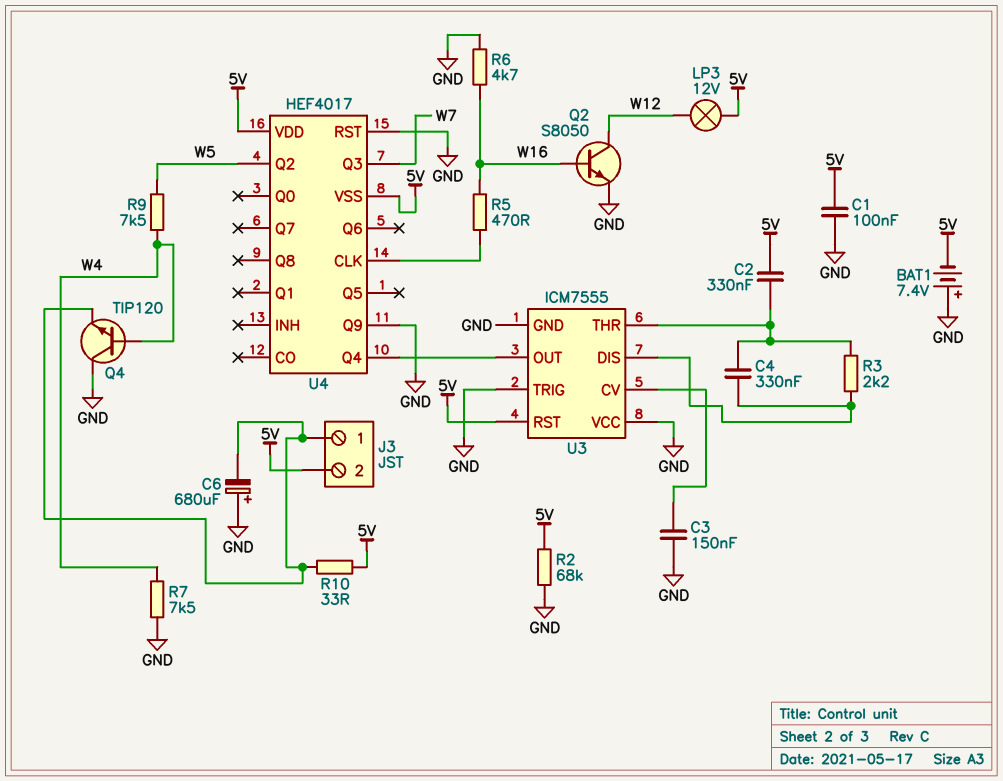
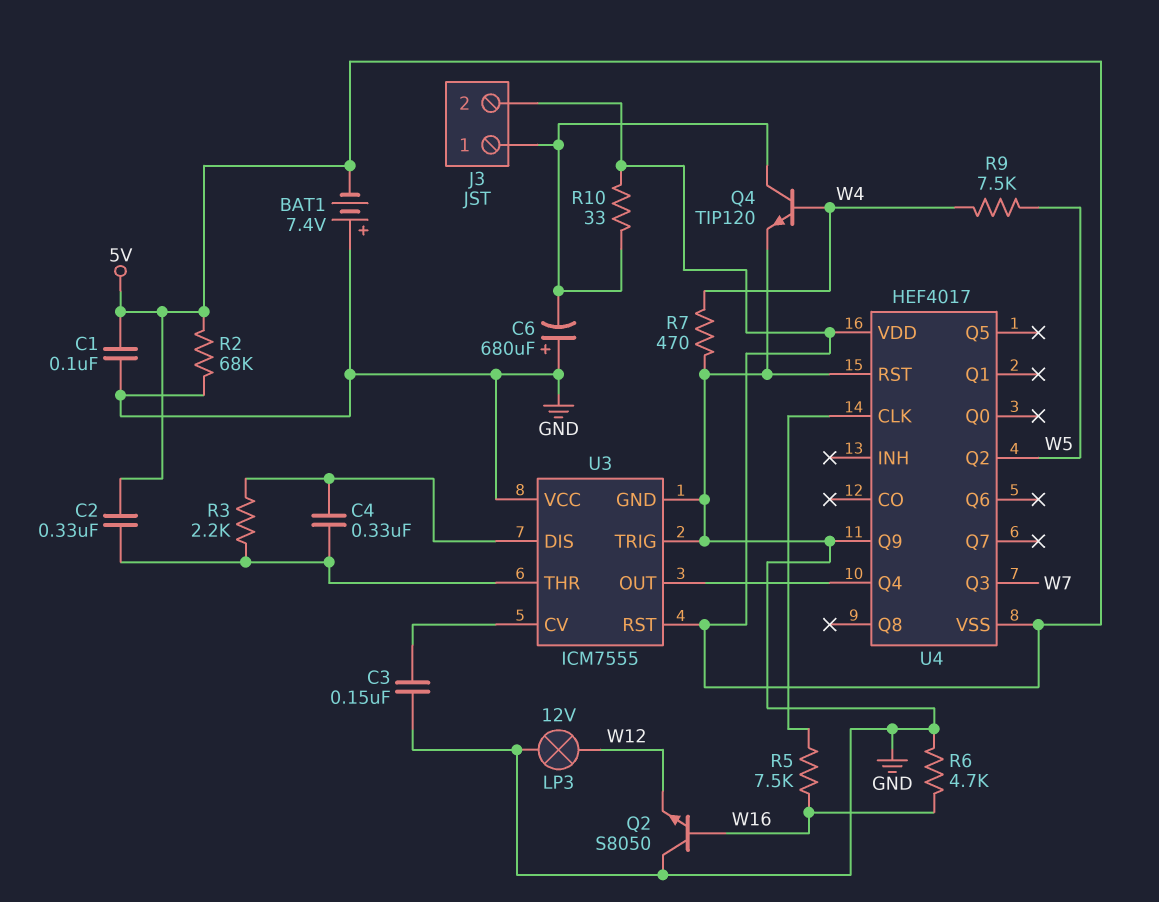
LP3: lamp 12V (5V, W12) -> lamp 12V (GND, W12)
Q2: NPN S8050 (B W16, C W12, E GND) -> NPN S8050 (B W16, C GND, E W12)
Q4: NPN TIP120 (B W4, C GND, E J3/1) -> NPN TIP120 (B W4, C J3/1, E GND)
R5: 470 (U4/CLK, W16) -> 7.5k (U4/CLK, W16)
R7: 7.5k (GND, W4) -> 470 (GND, W4)

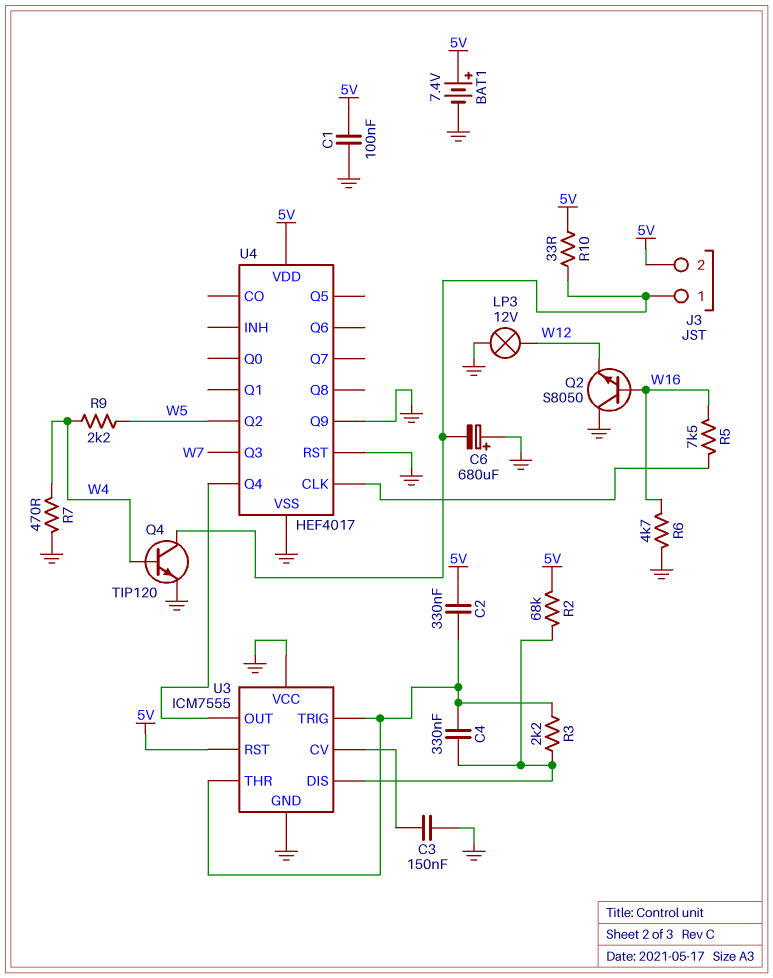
BAT1: 7.4V (plus GND, minus 5V) -> 7.4V (plus 5V, minus GND)
R2: 68k (5V, GND) -> 68k (5V, U3/DIS)
R9: 7.5k (W4, W5) -> 2.2k (W4, W5)
U3 pin TRIG: GND -> U3/THR
U4 pin VSS: 5V -> GND

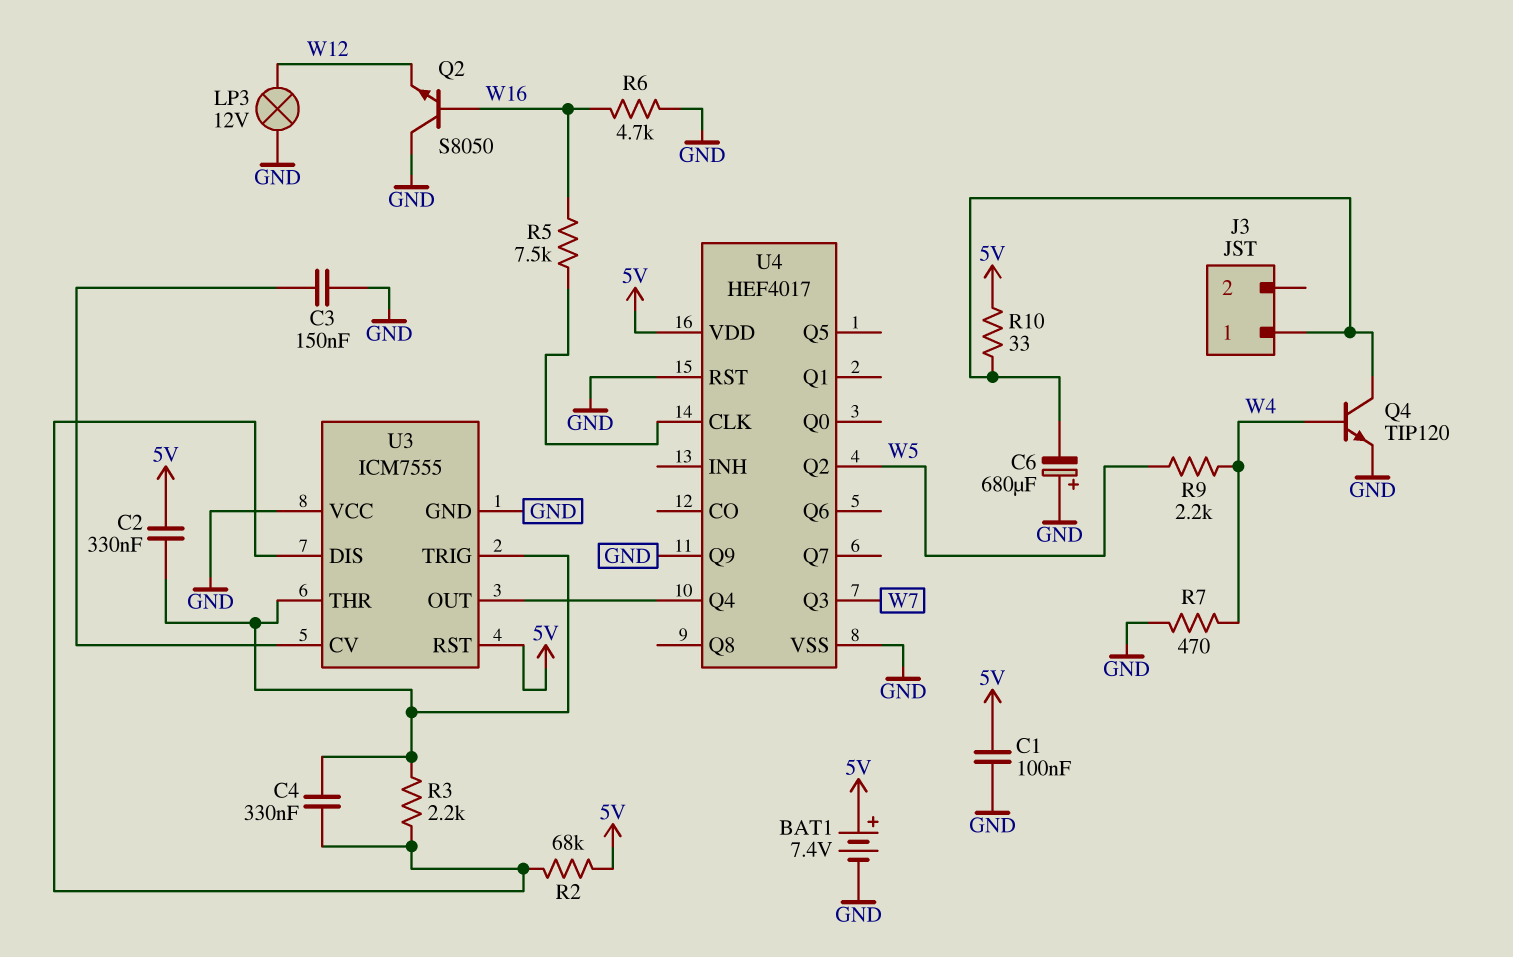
J3 pin 2: 5V -> none

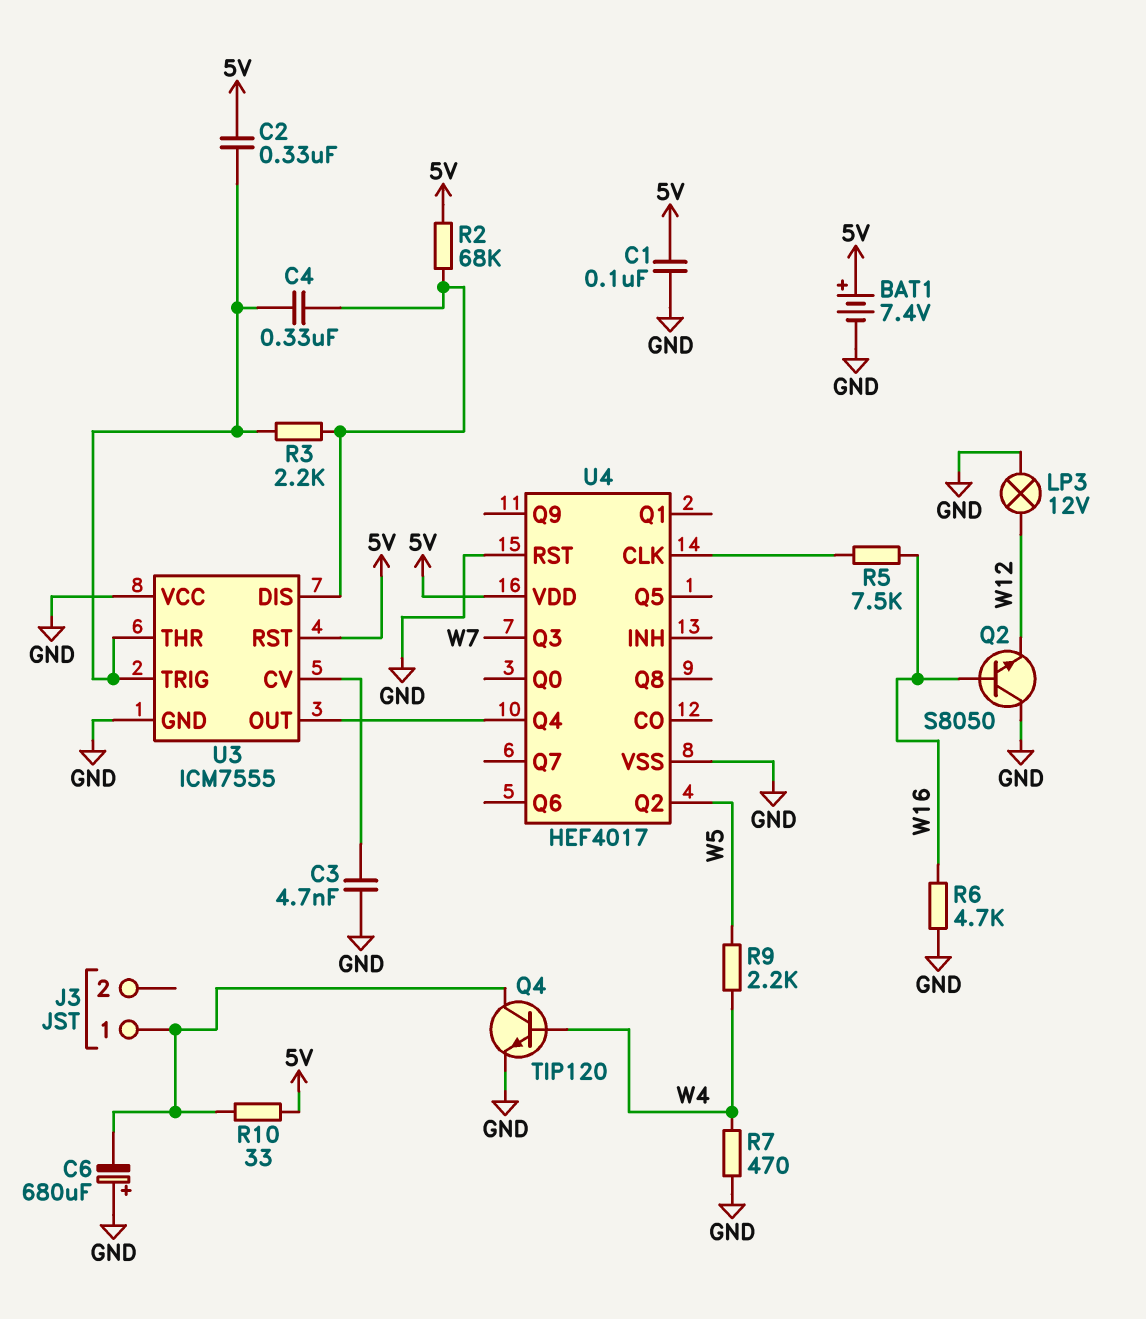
C3: 150nF (GND, U3/CV) -> 4.7nF (GND, U3/CV)
U4 pin Q9: GND -> none

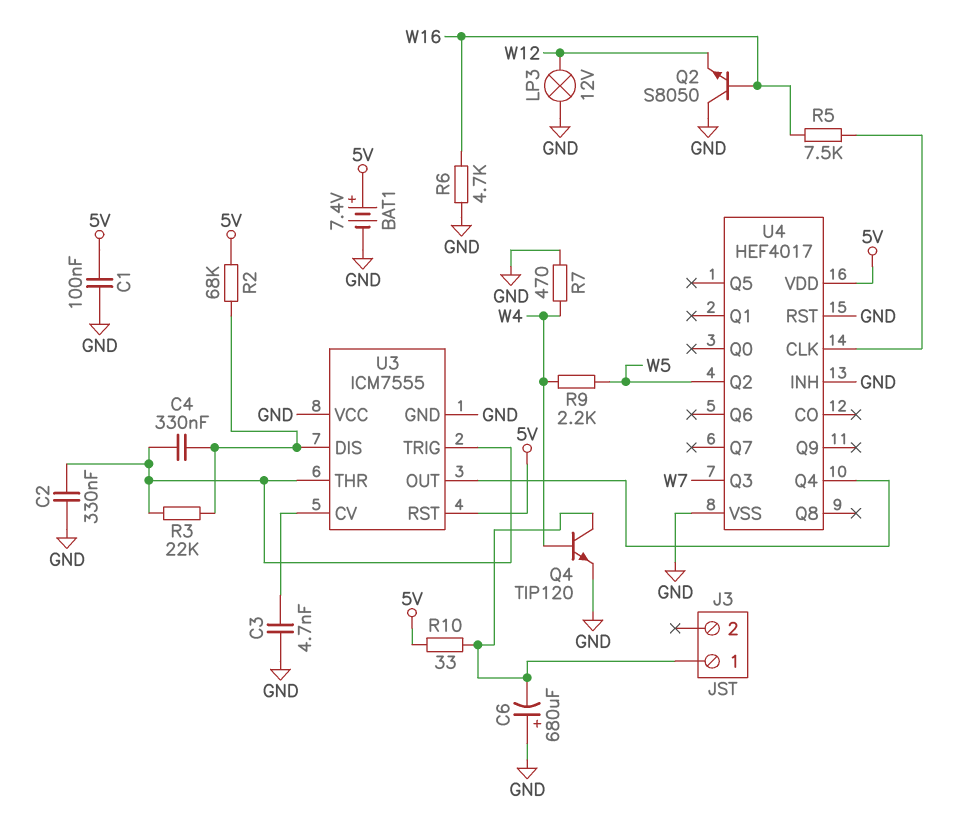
C2: 330nF (5V, U3/THR) -> 330nF (GND, U3/THR)
R3: 2.2k (U3/DIS, U3/THR) -> 22k (U3/DIS, U3/THR)
U4 pin INH: none -> GND

